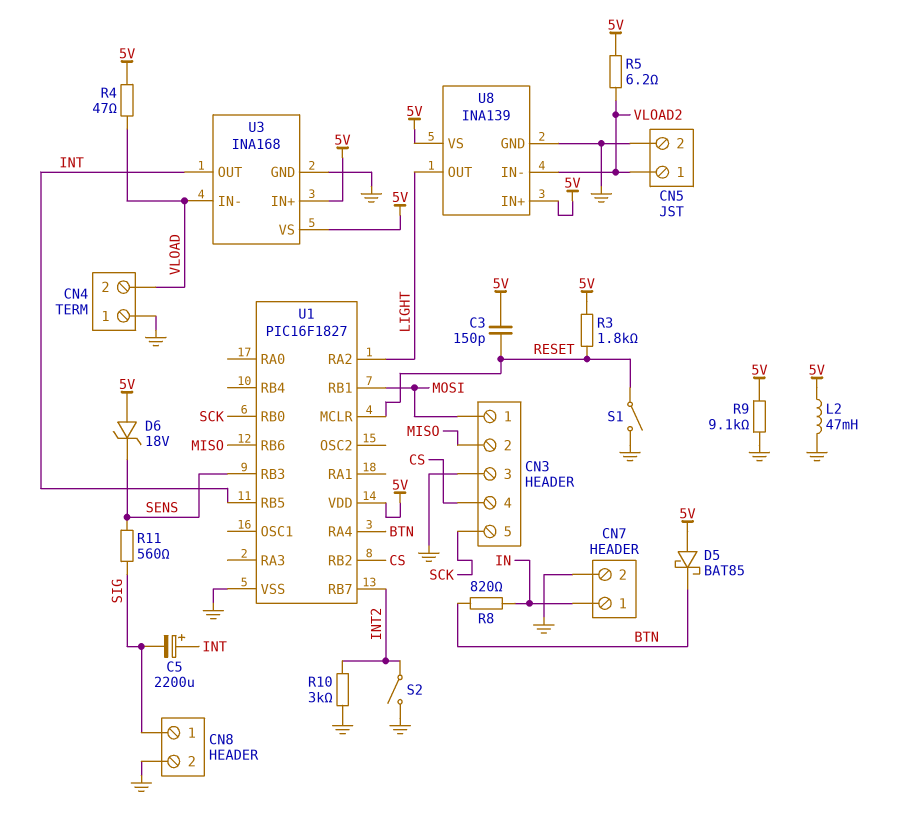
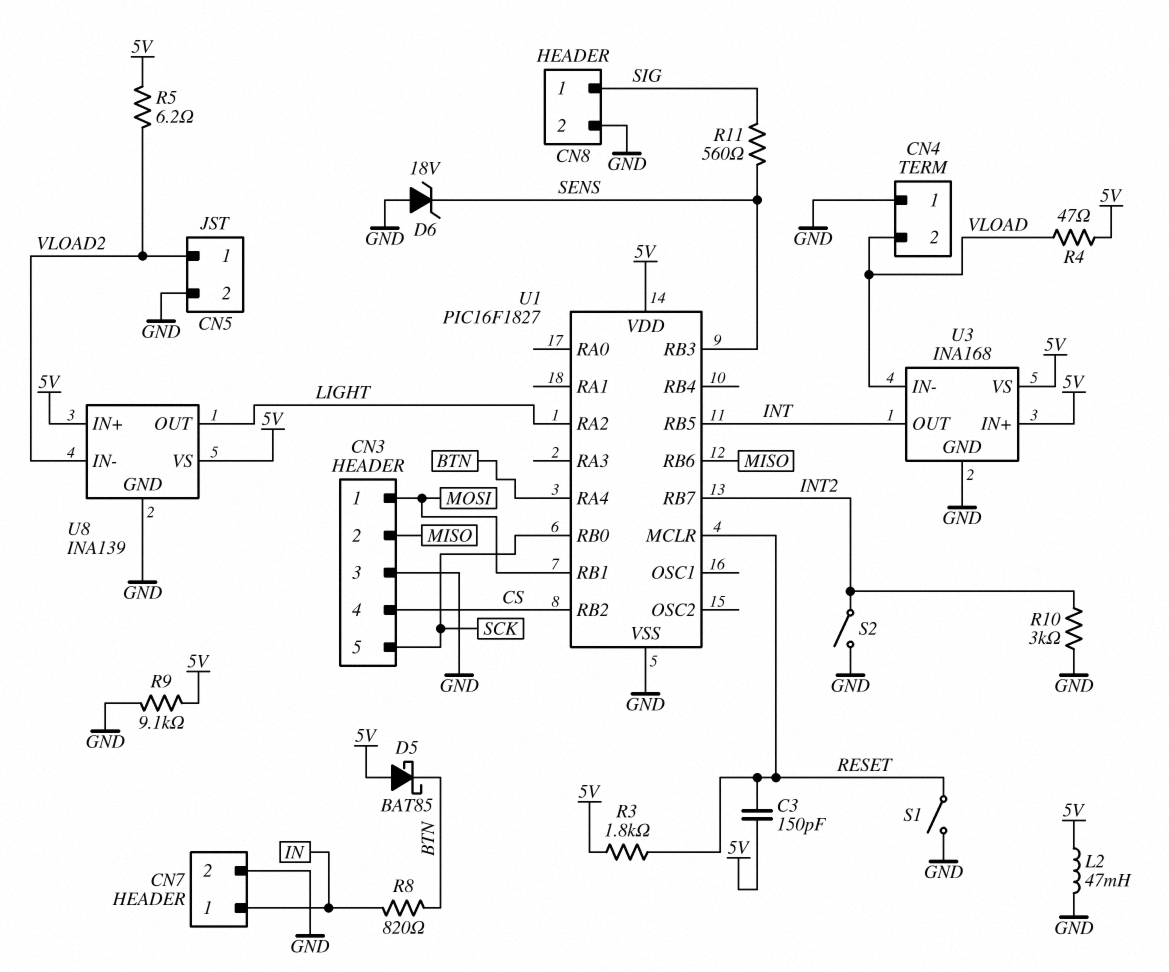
C5: 2200uF (plus INT, minus SIG) -> none
D6: zener 18V (A 5V, K SENS) -> zener 18V (A GND, K SENS)

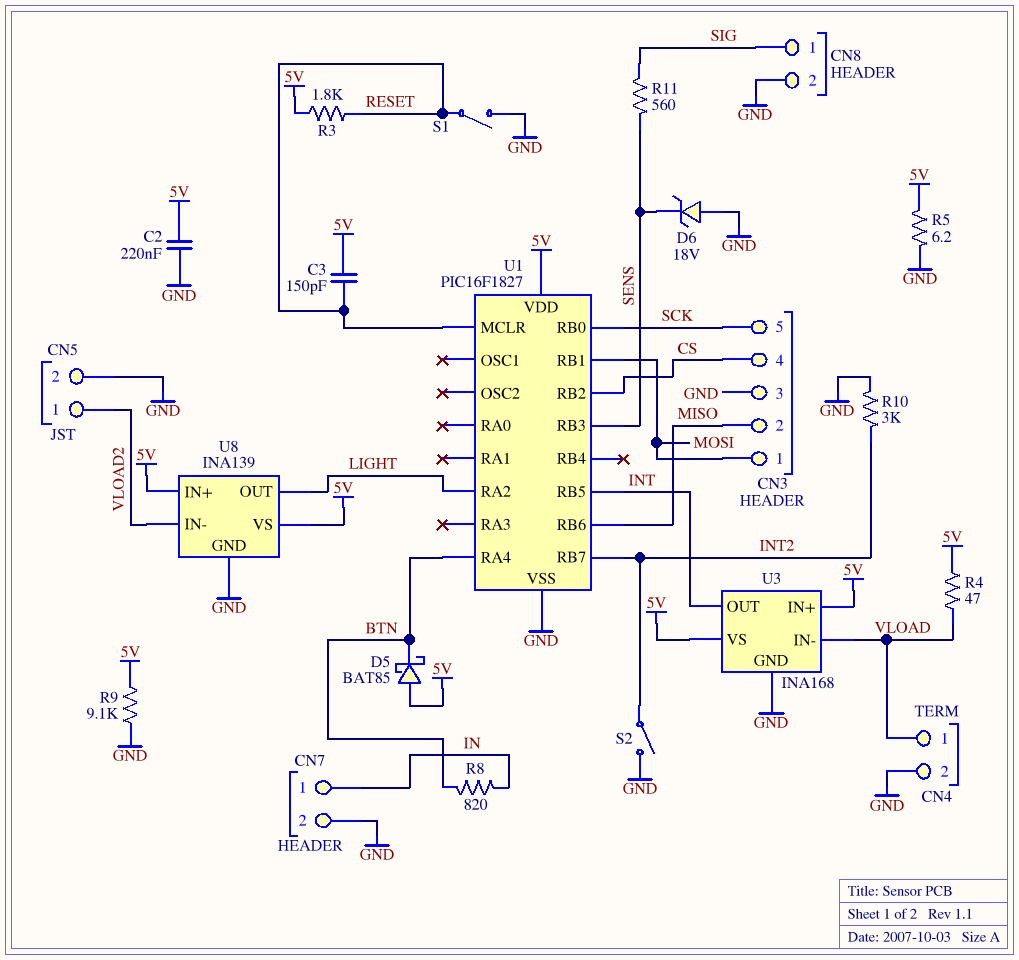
C2: none -> 220nF (5V, GND)
CN4 pin 1: GND -> VLOAD
CN4 pin 2: VLOAD -> GND
L2: 47mH (5V, GND) -> none
R5: 6.2 (5V, VLOAD2) -> 6.2 (5V, GND)

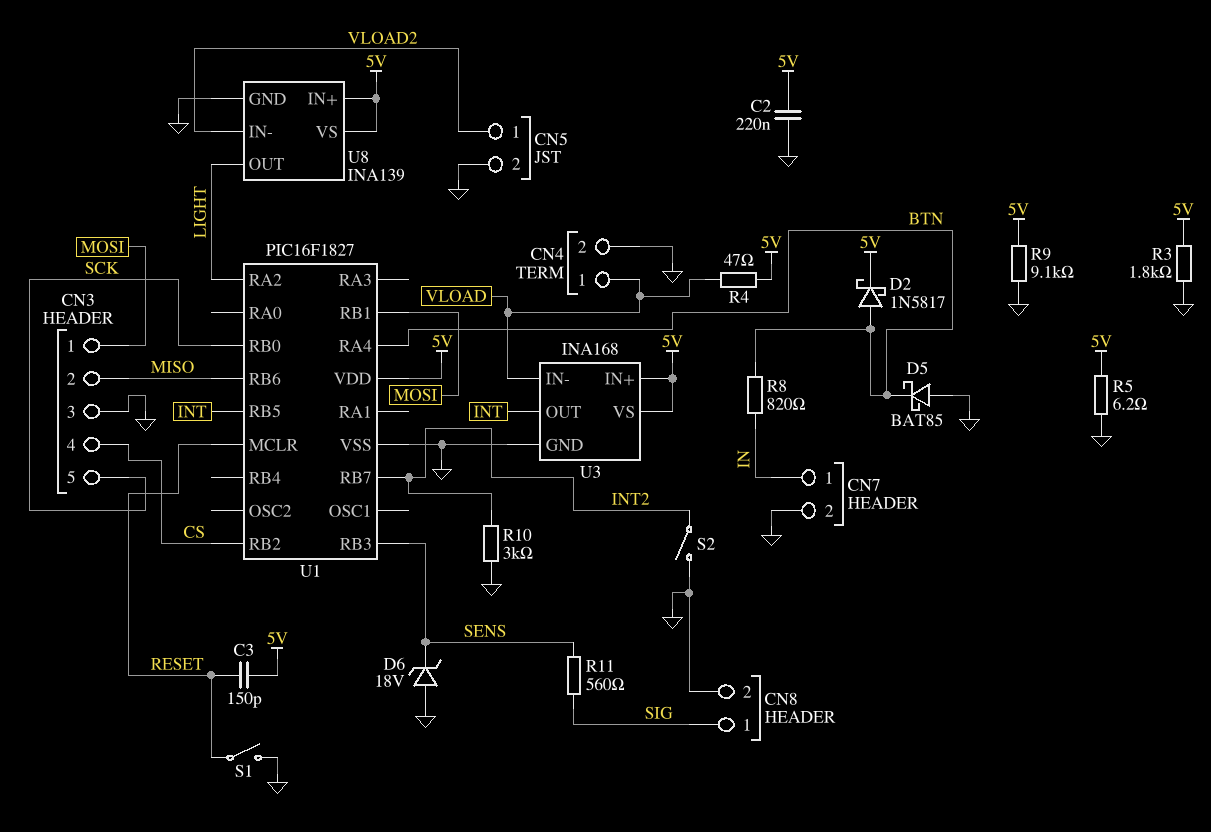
D2: none -> schottky 1N5817 (A BTN, K 5V)
D5: schottky BAT85 (A 5V, K BTN) -> schottky BAT85 (A GND, K BTN)
R3: 1.8k (5V, RESET) -> 1.8k (5V, GND)

